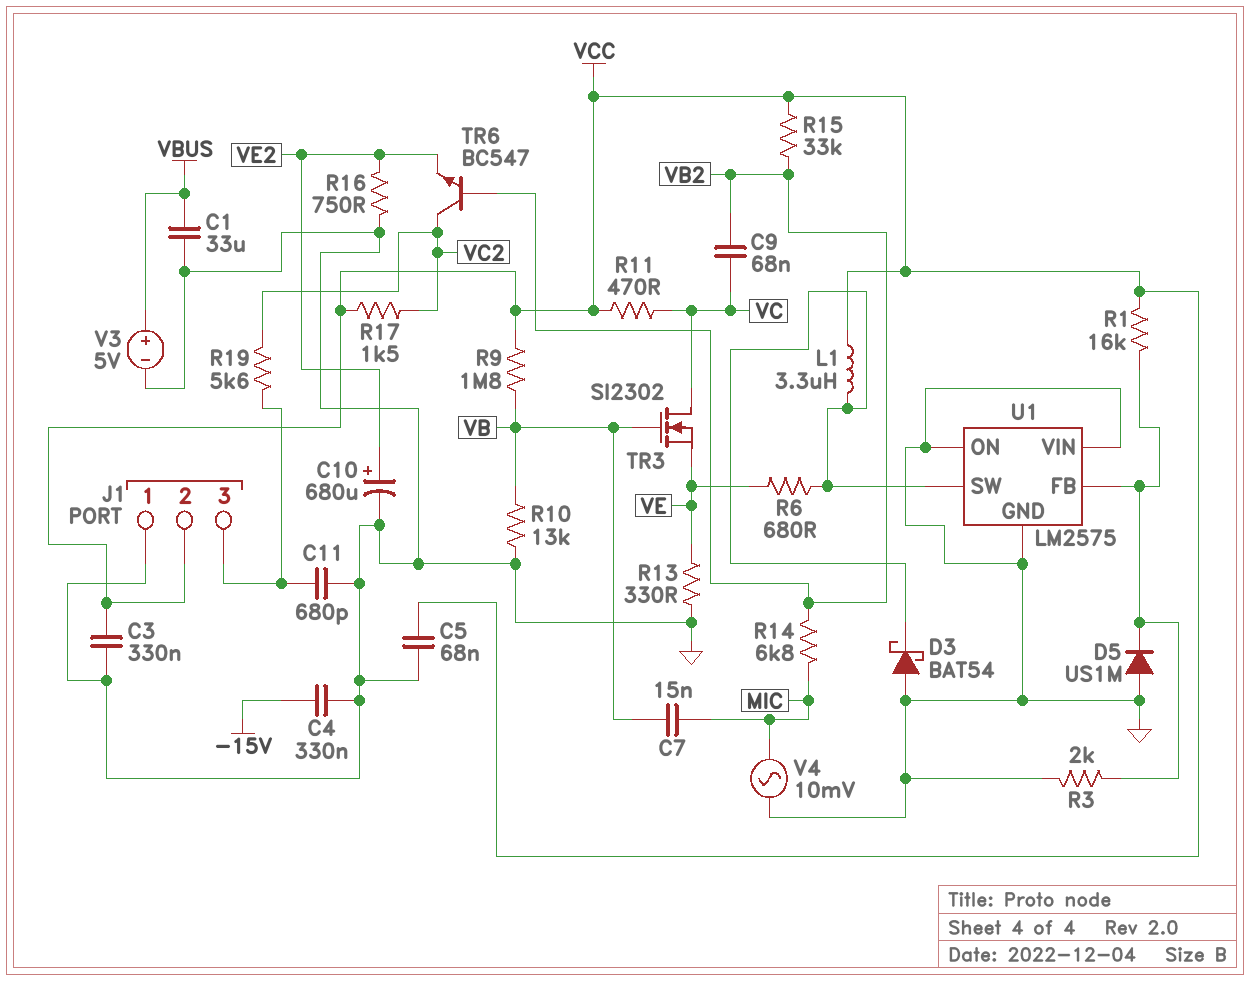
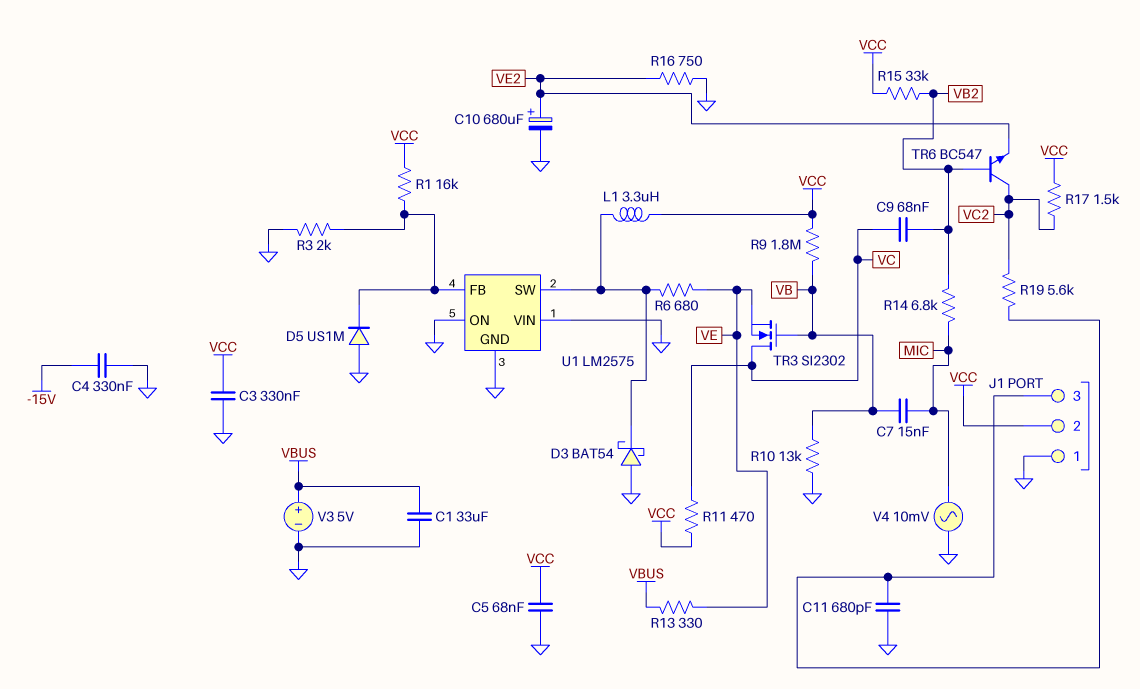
R13: 330 (GND, VE) -> 330 (VBUS, VE)

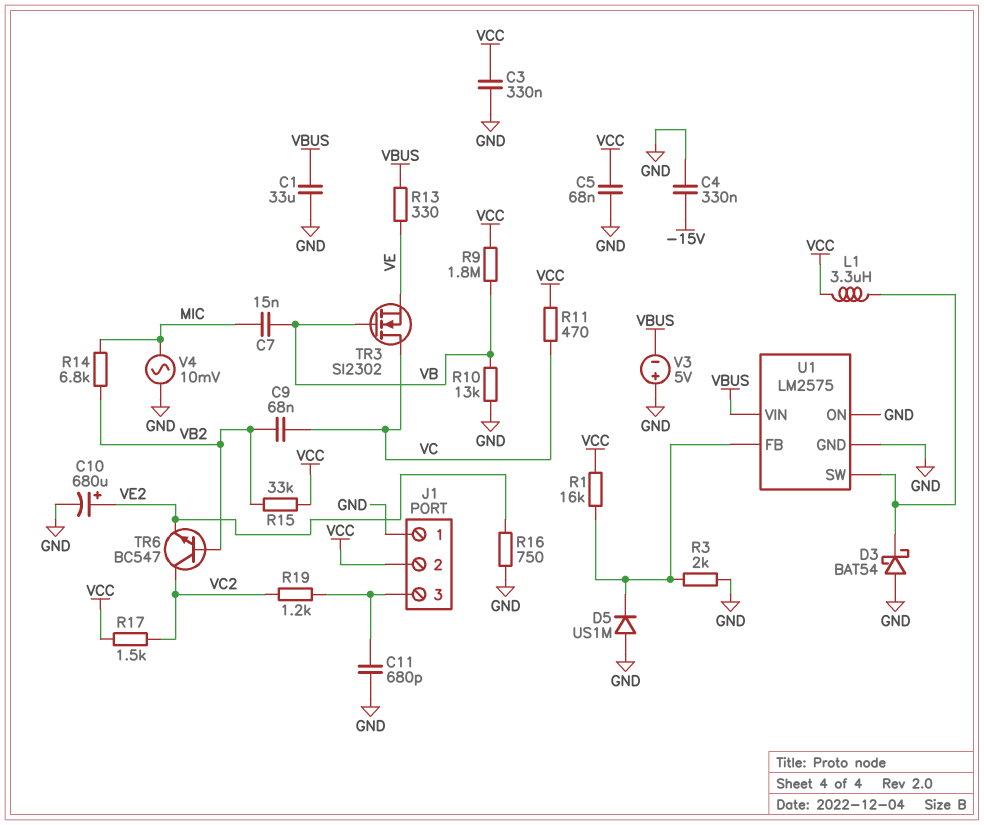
R6: 680 (U1/SW, VE) -> none
R19: 5.6k (J1/3, VC2) -> 1.2k (J1/3, VC2)
U1 pin VIN: GND -> VBUS
V3: 5V (plus VBUS, minus GND) -> 5V (plus GND, minus VBUS)

